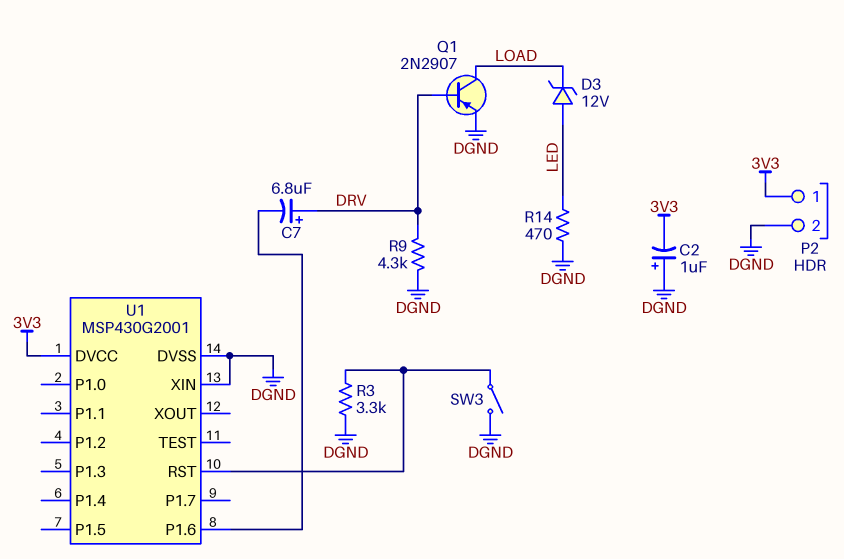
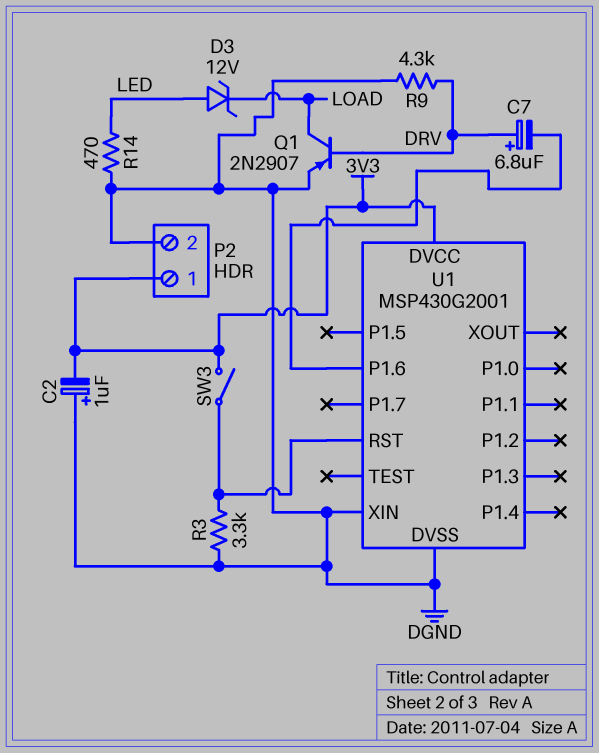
SW3: switch (DGND, U1/RST) -> switch (3V3, U1/RST)

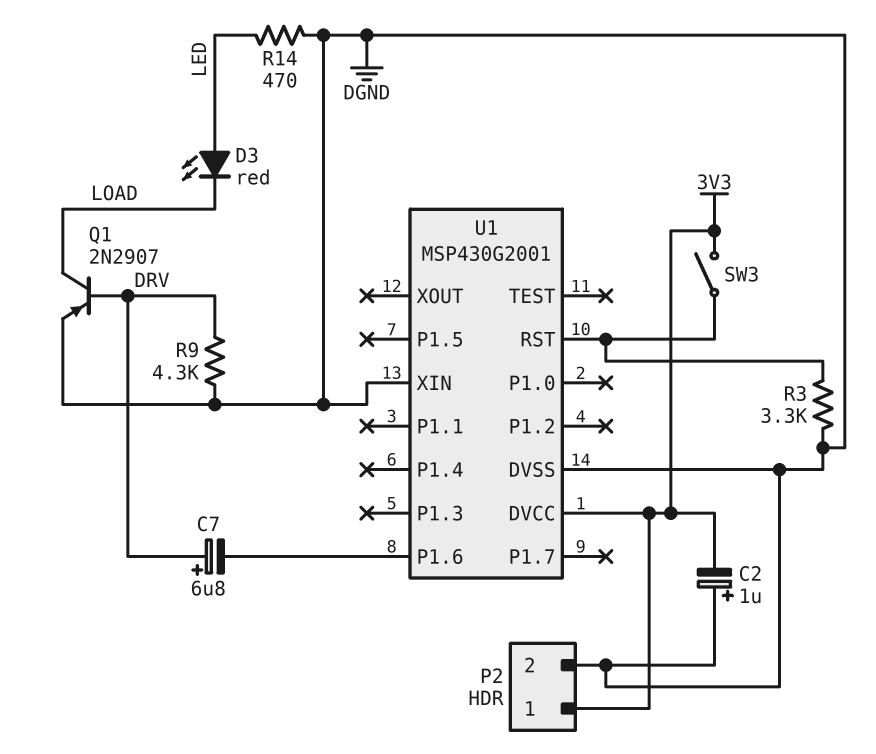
D3: zener 12V (A LED, K LOAD) -> LED red (A LED, K LOAD)

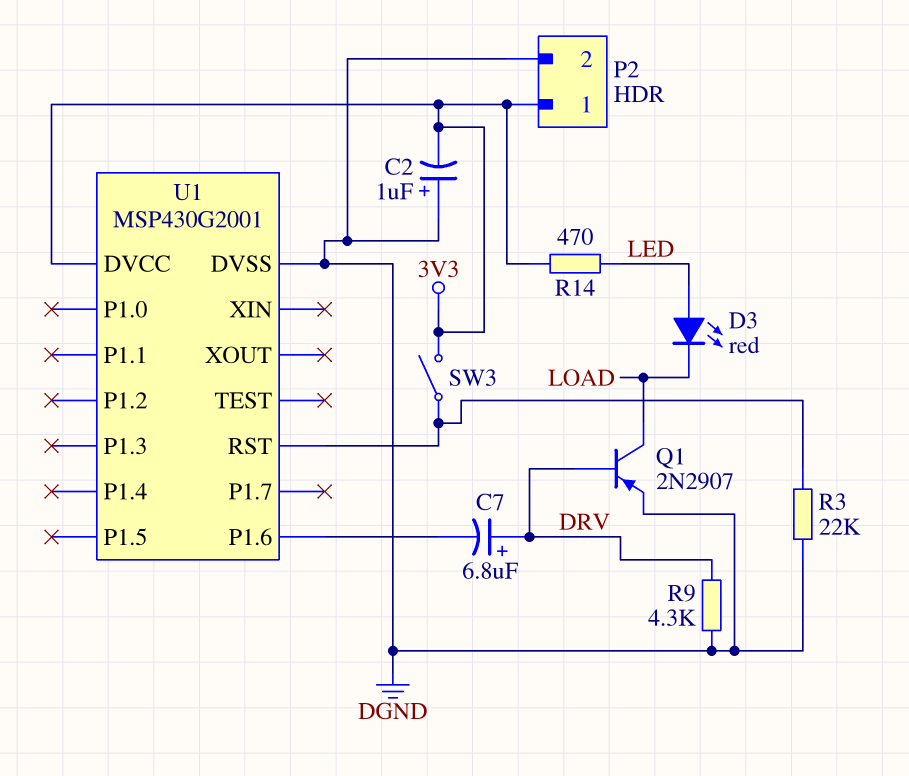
R3: 3.3k (DGND, U1/RST) -> 22k (DGND, U1/RST)
R14: 470 (DGND, LED) -> 470 (3V3, LED)
U1 pin XIN: DGND -> none

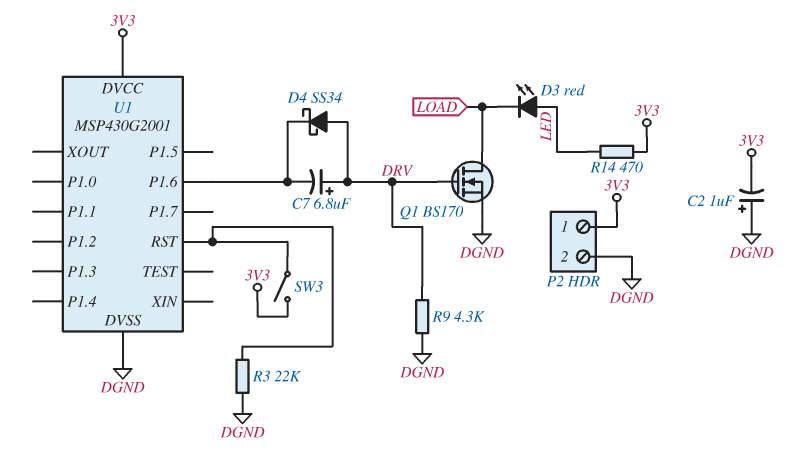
D4: none -> schottky SS34 (A DRV, K U1/P1.6)
Q1: PNP 2N2907 (B DRV, C LOAD, E DGND) -> NMOS BS170 (G DRV, D LOAD, S DGND)

